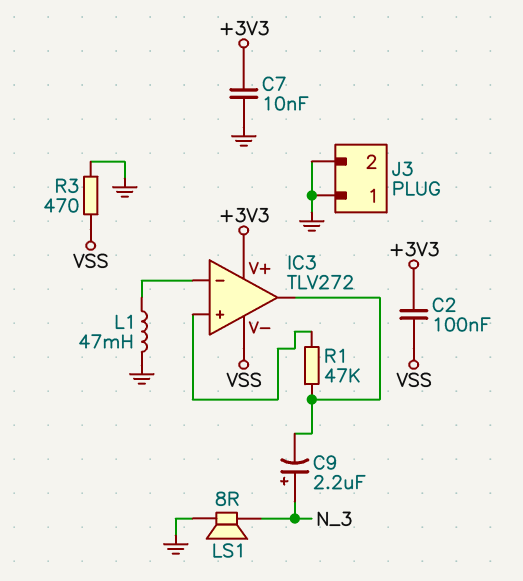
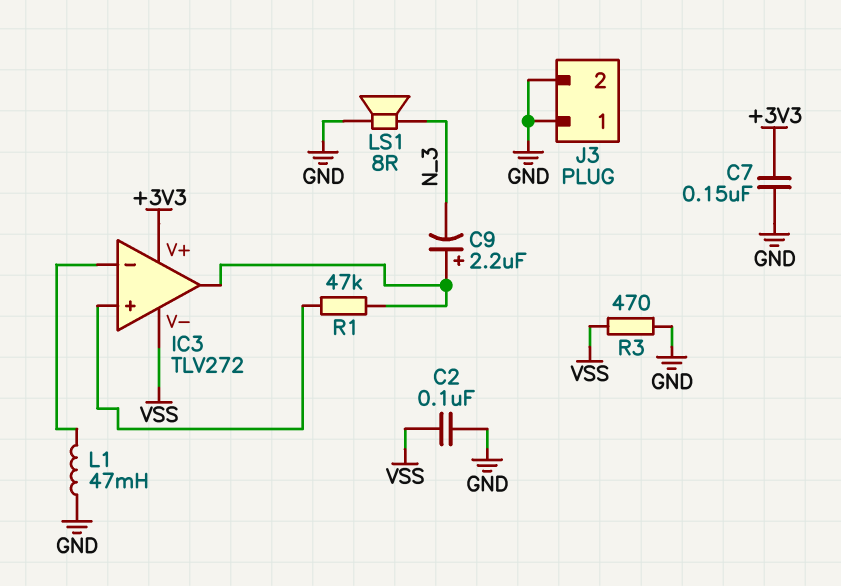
C2: 100nF (+3V3, VSS) -> 100nF (GND, VSS)
C7: 10nF (+3V3, GND) -> 150nF (+3V3, GND)
C9: 2.2uF (plus N_3, minus IC3/out) -> 2.2uF (plus IC3/out, minus N_3)

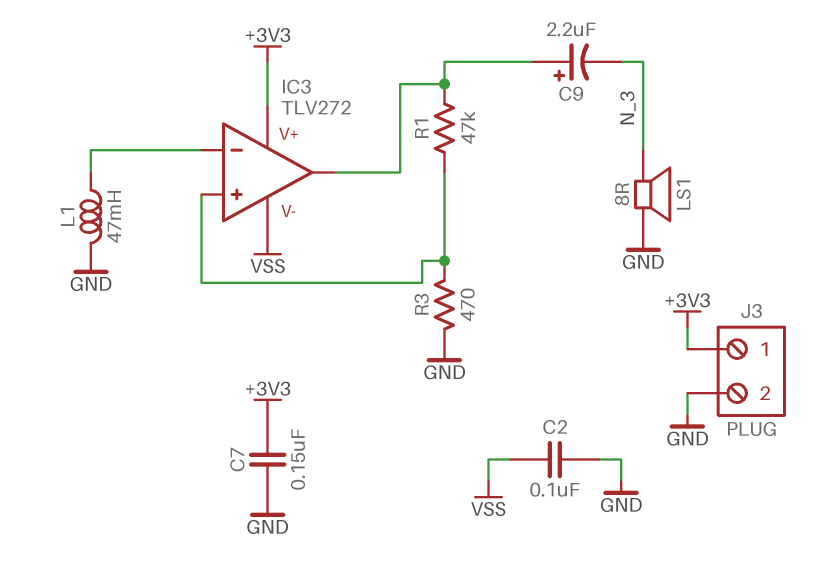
J3 pin 1: GND -> +3V3
R3: 470 (GND, VSS) -> 470 (GND, IC3/in+)

